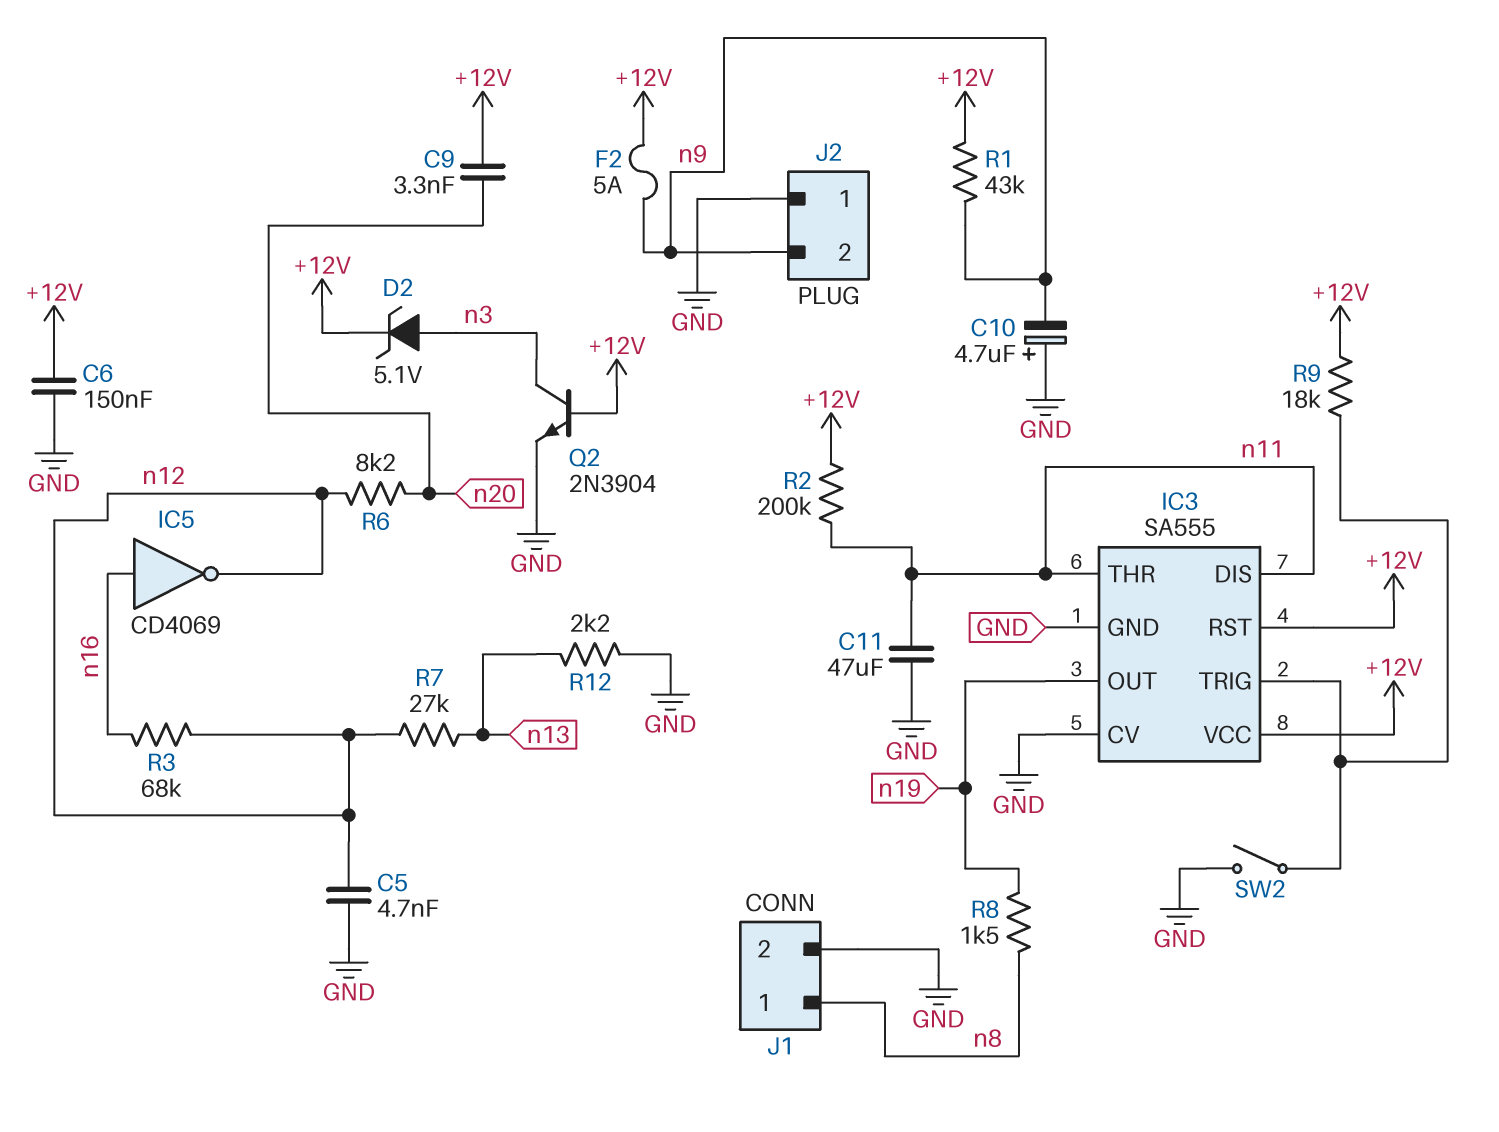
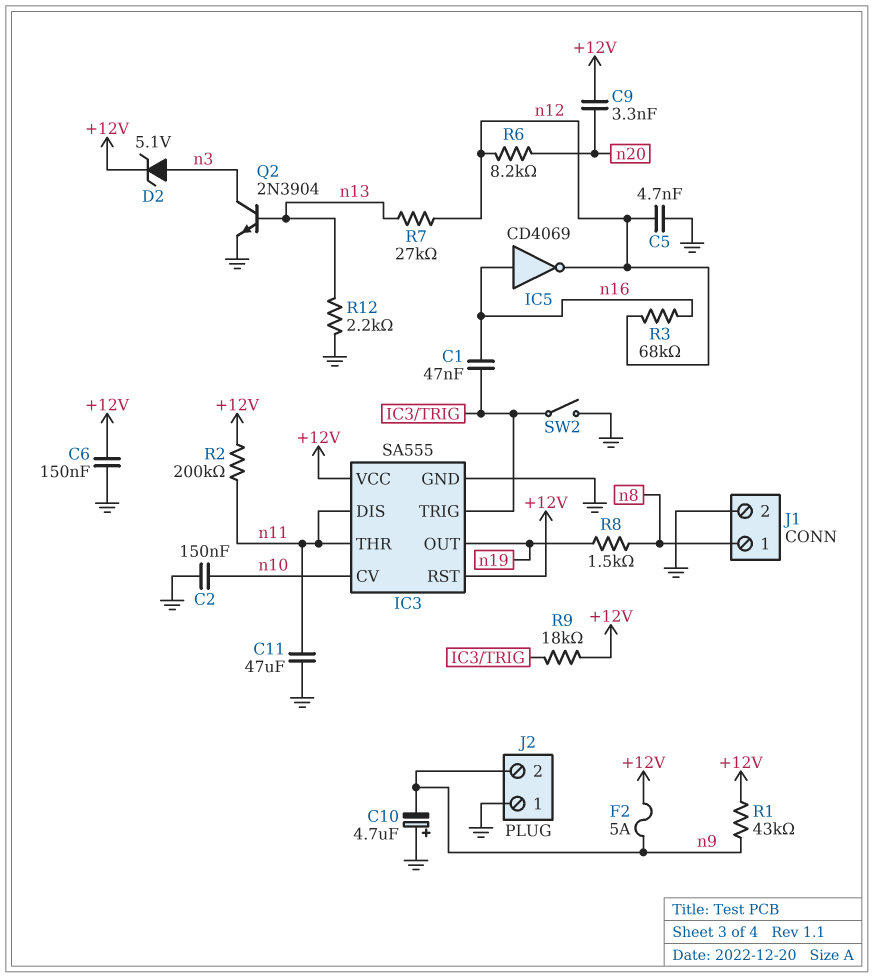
C1: none -> 47nF (IC3/TRIG, n16)
C2: none -> 150nF (GND, n10)
IC3 pin CV: GND -> n10
Q2: NPN 2N3904 (B +12V, C n3, E GND) -> NPN 2N3904 (B n13, C n3, E GND)

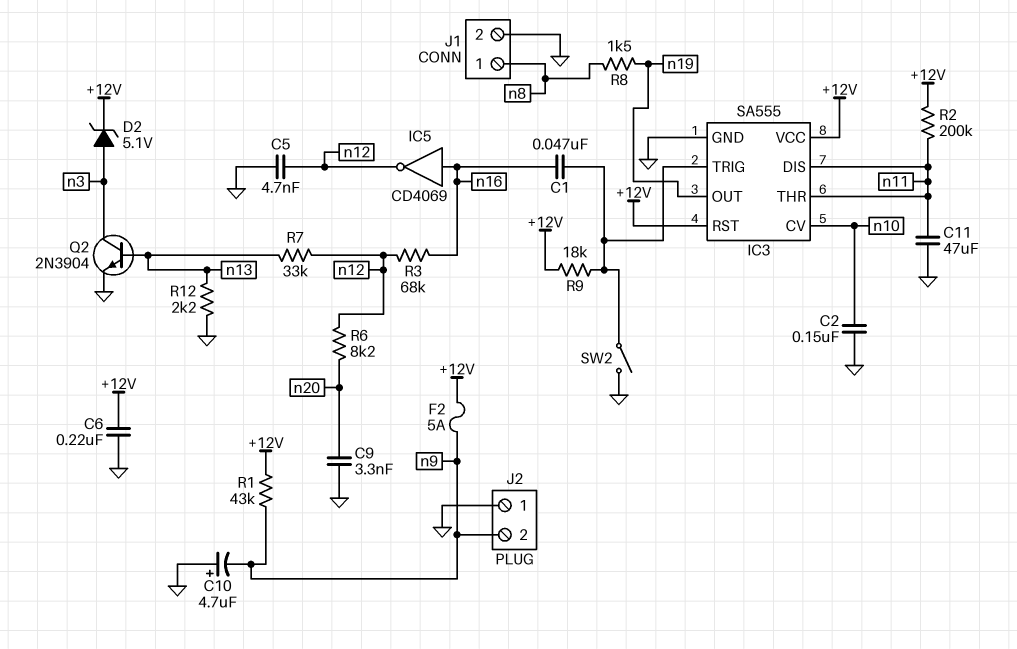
C6: 150nF (+12V, GND) -> 220nF (+12V, GND)
C9: 3.3nF (+12V, n20) -> 3.3nF (GND, n20)
R7: 27k (n12, n13) -> 33k (n12, n13)

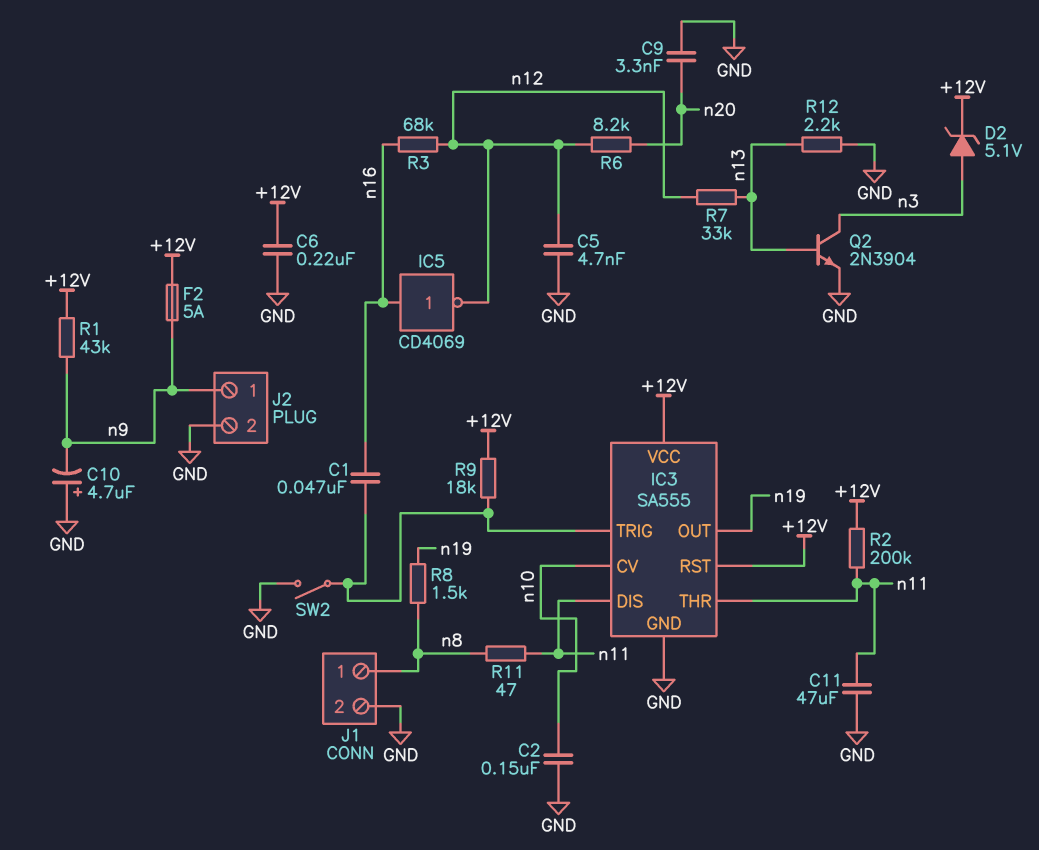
J2 pin 1: GND -> n9
J2 pin 2: n9 -> GND
R11: none -> 47 (n8, n11)

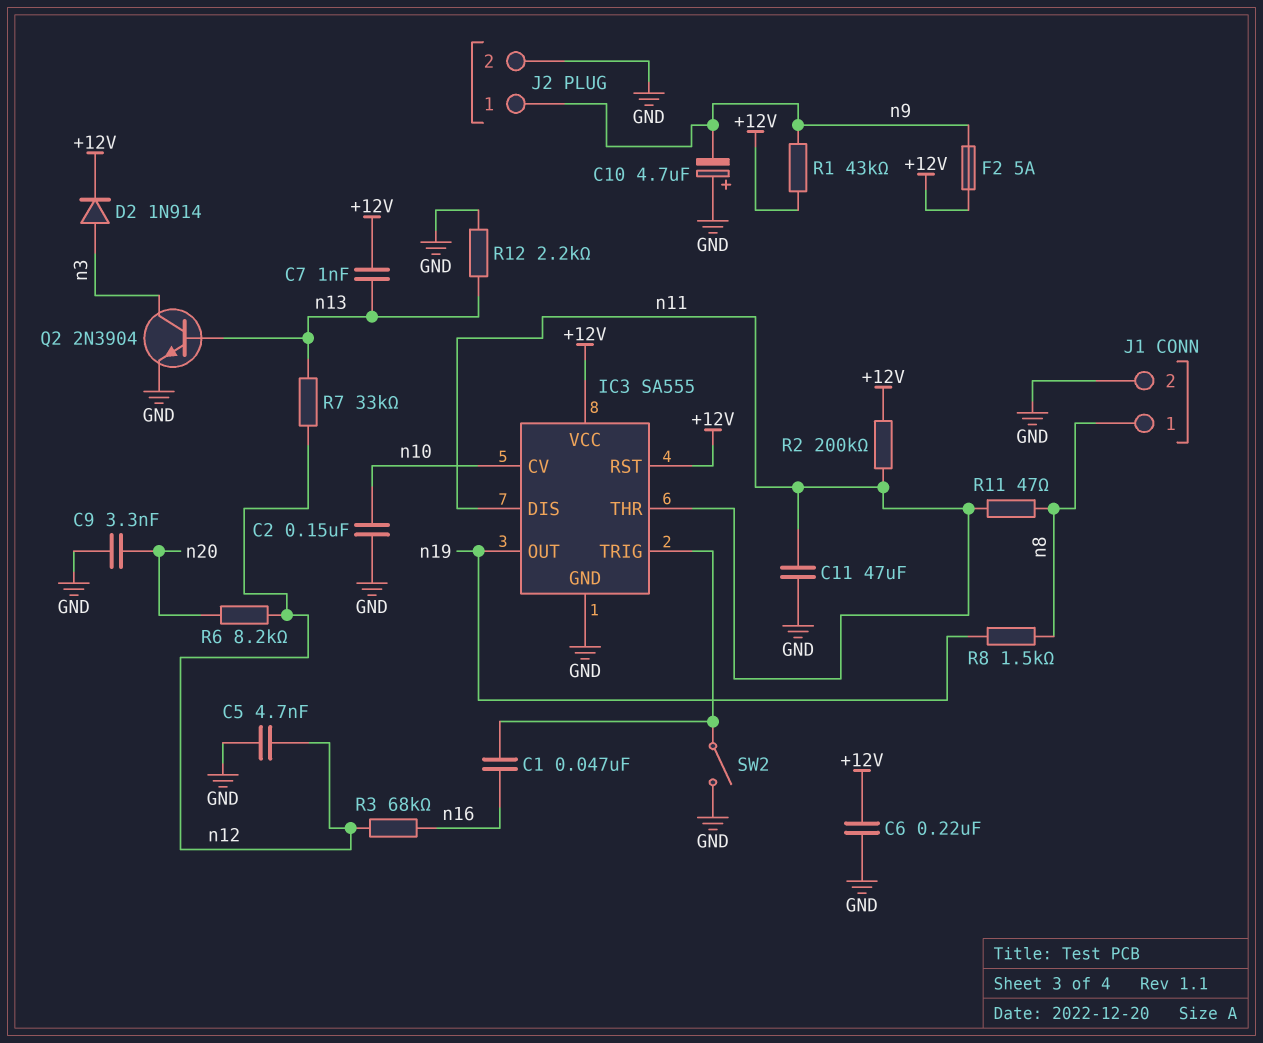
C7: none -> 1nF (+12V, n13)
D2: zener 5.1V (A n3, K +12V) -> diode 1N914 (A n3, K +12V)
IC5: NOT CD4069 (in n16, out n12) -> none
R9: 18k (+12V, IC3/TRIG) -> none

